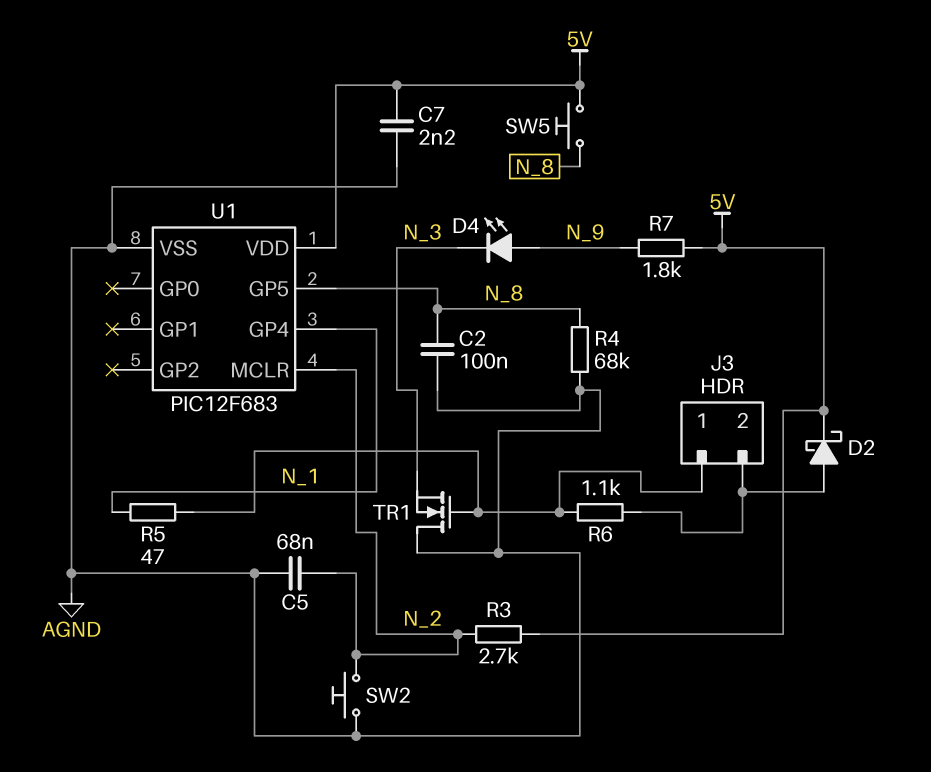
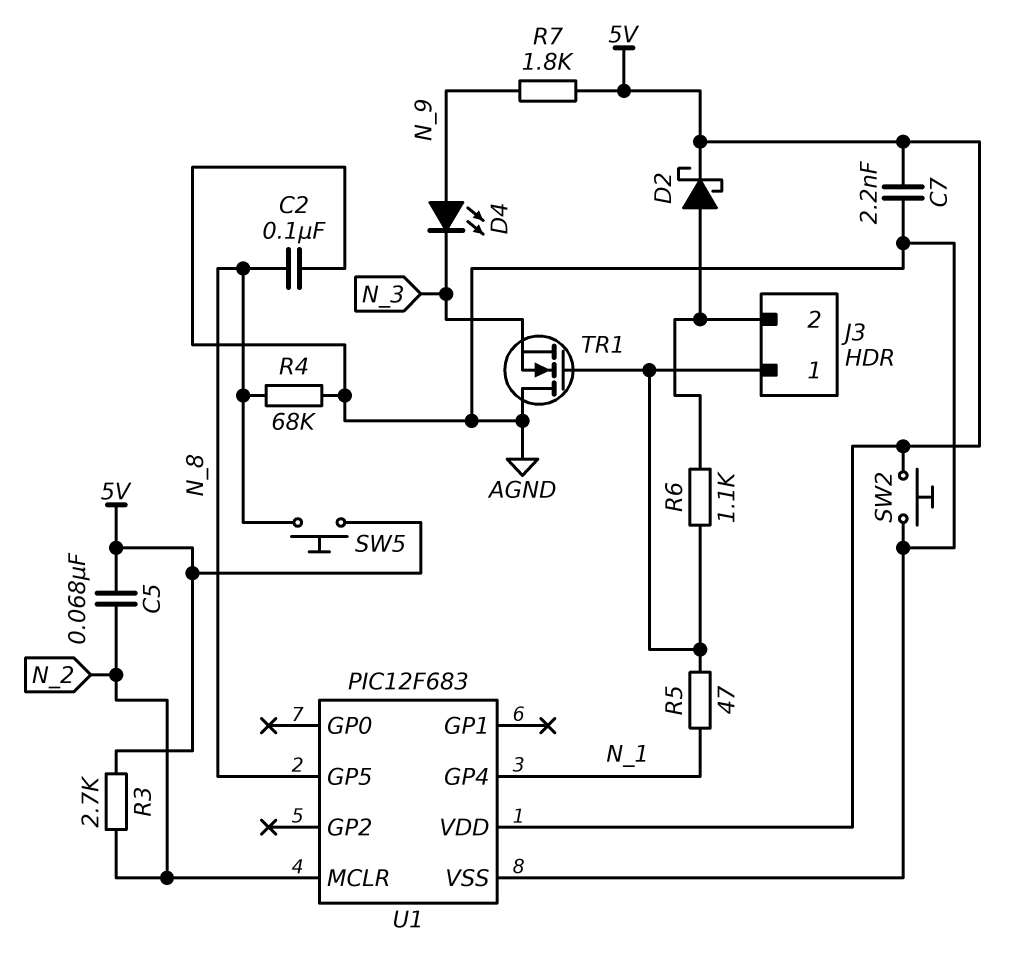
C5: 68nF (AGND, N_2) -> 68nF (5V, N_2)
SW2: button (AGND, N_2) -> button (5V, AGND)

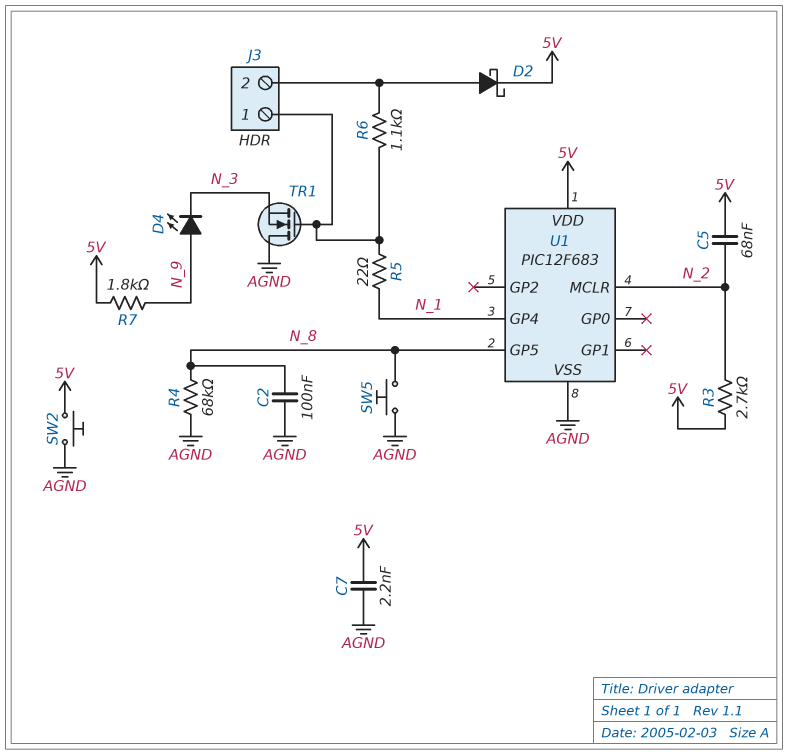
R5: 47 (J3/1, N_1) -> 22 (J3/1, N_1)
SW5: button (5V, N_8) -> button (AGND, N_8)

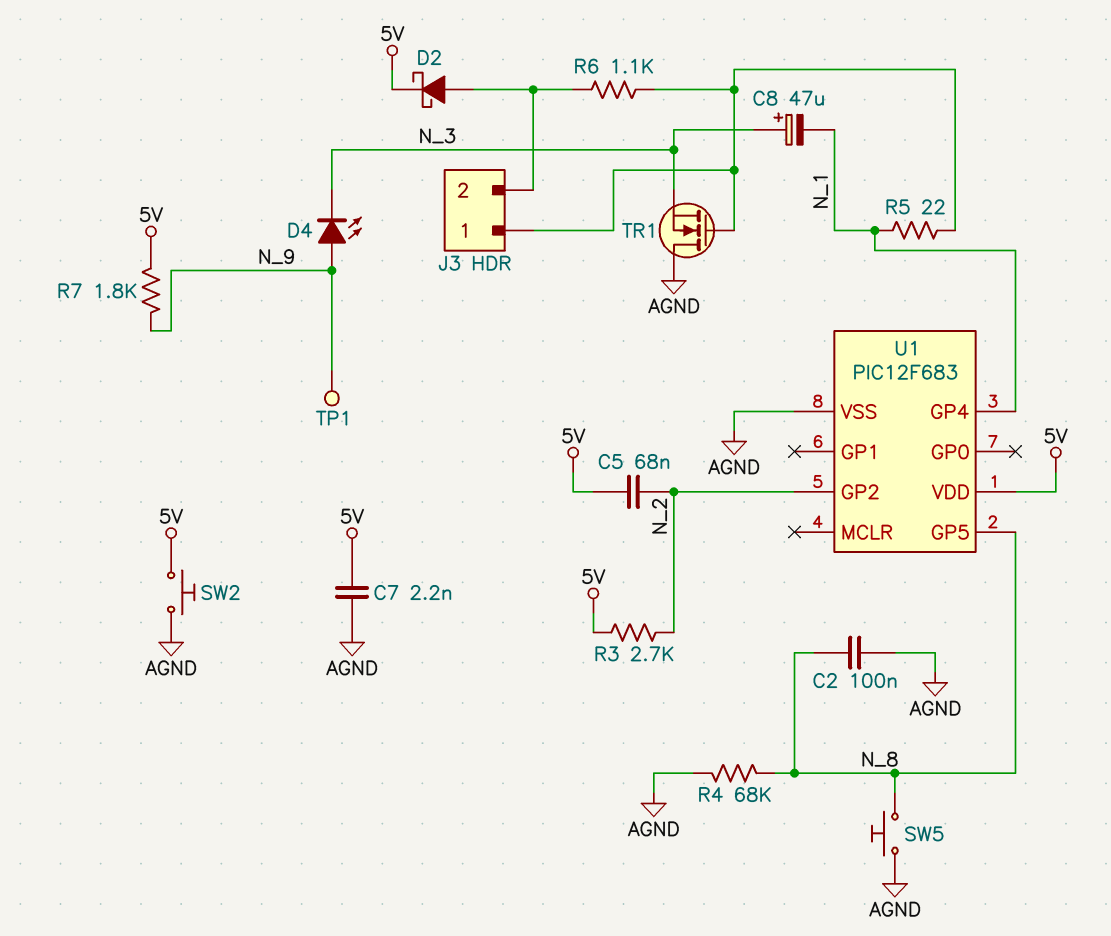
C8: none -> 47uF (plus N_3, minus N_1)
TP1: none -> test point (N_9)
U1 pin GP2: none -> N_2
U1 pin MCLR: N_2 -> none

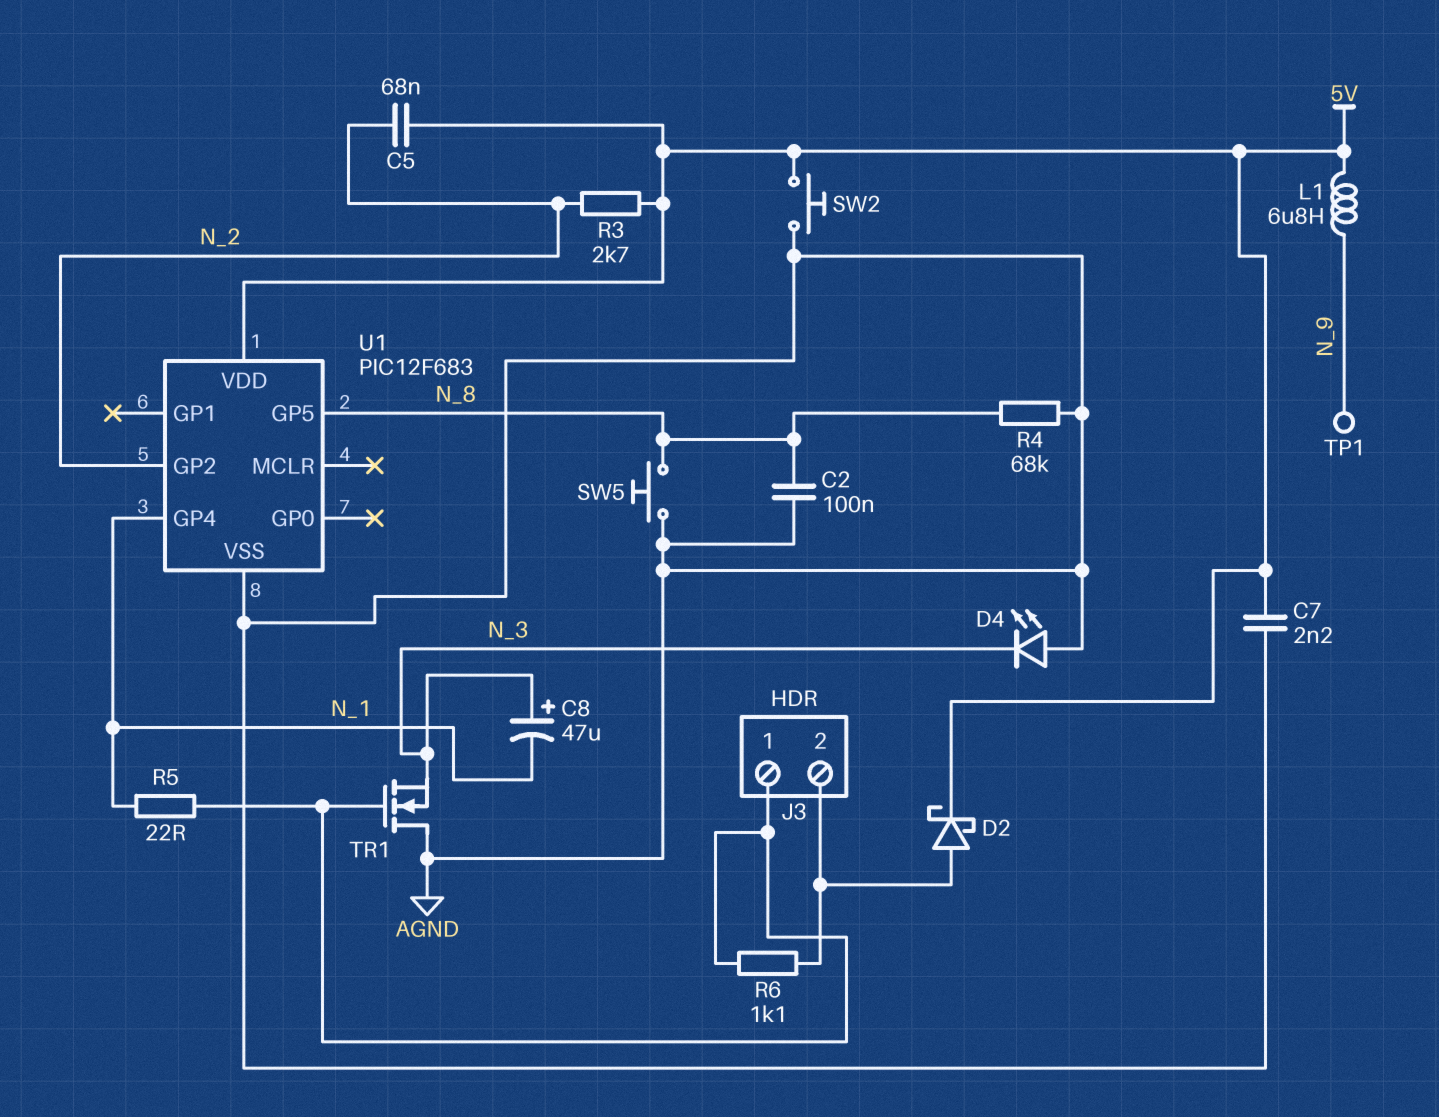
D4: LED (A N_9, K N_3) -> LED (A AGND, K N_3)
L1: none -> 6.8uH (5V, N_9)
R7: 1.8k (5V, N_9) -> none

